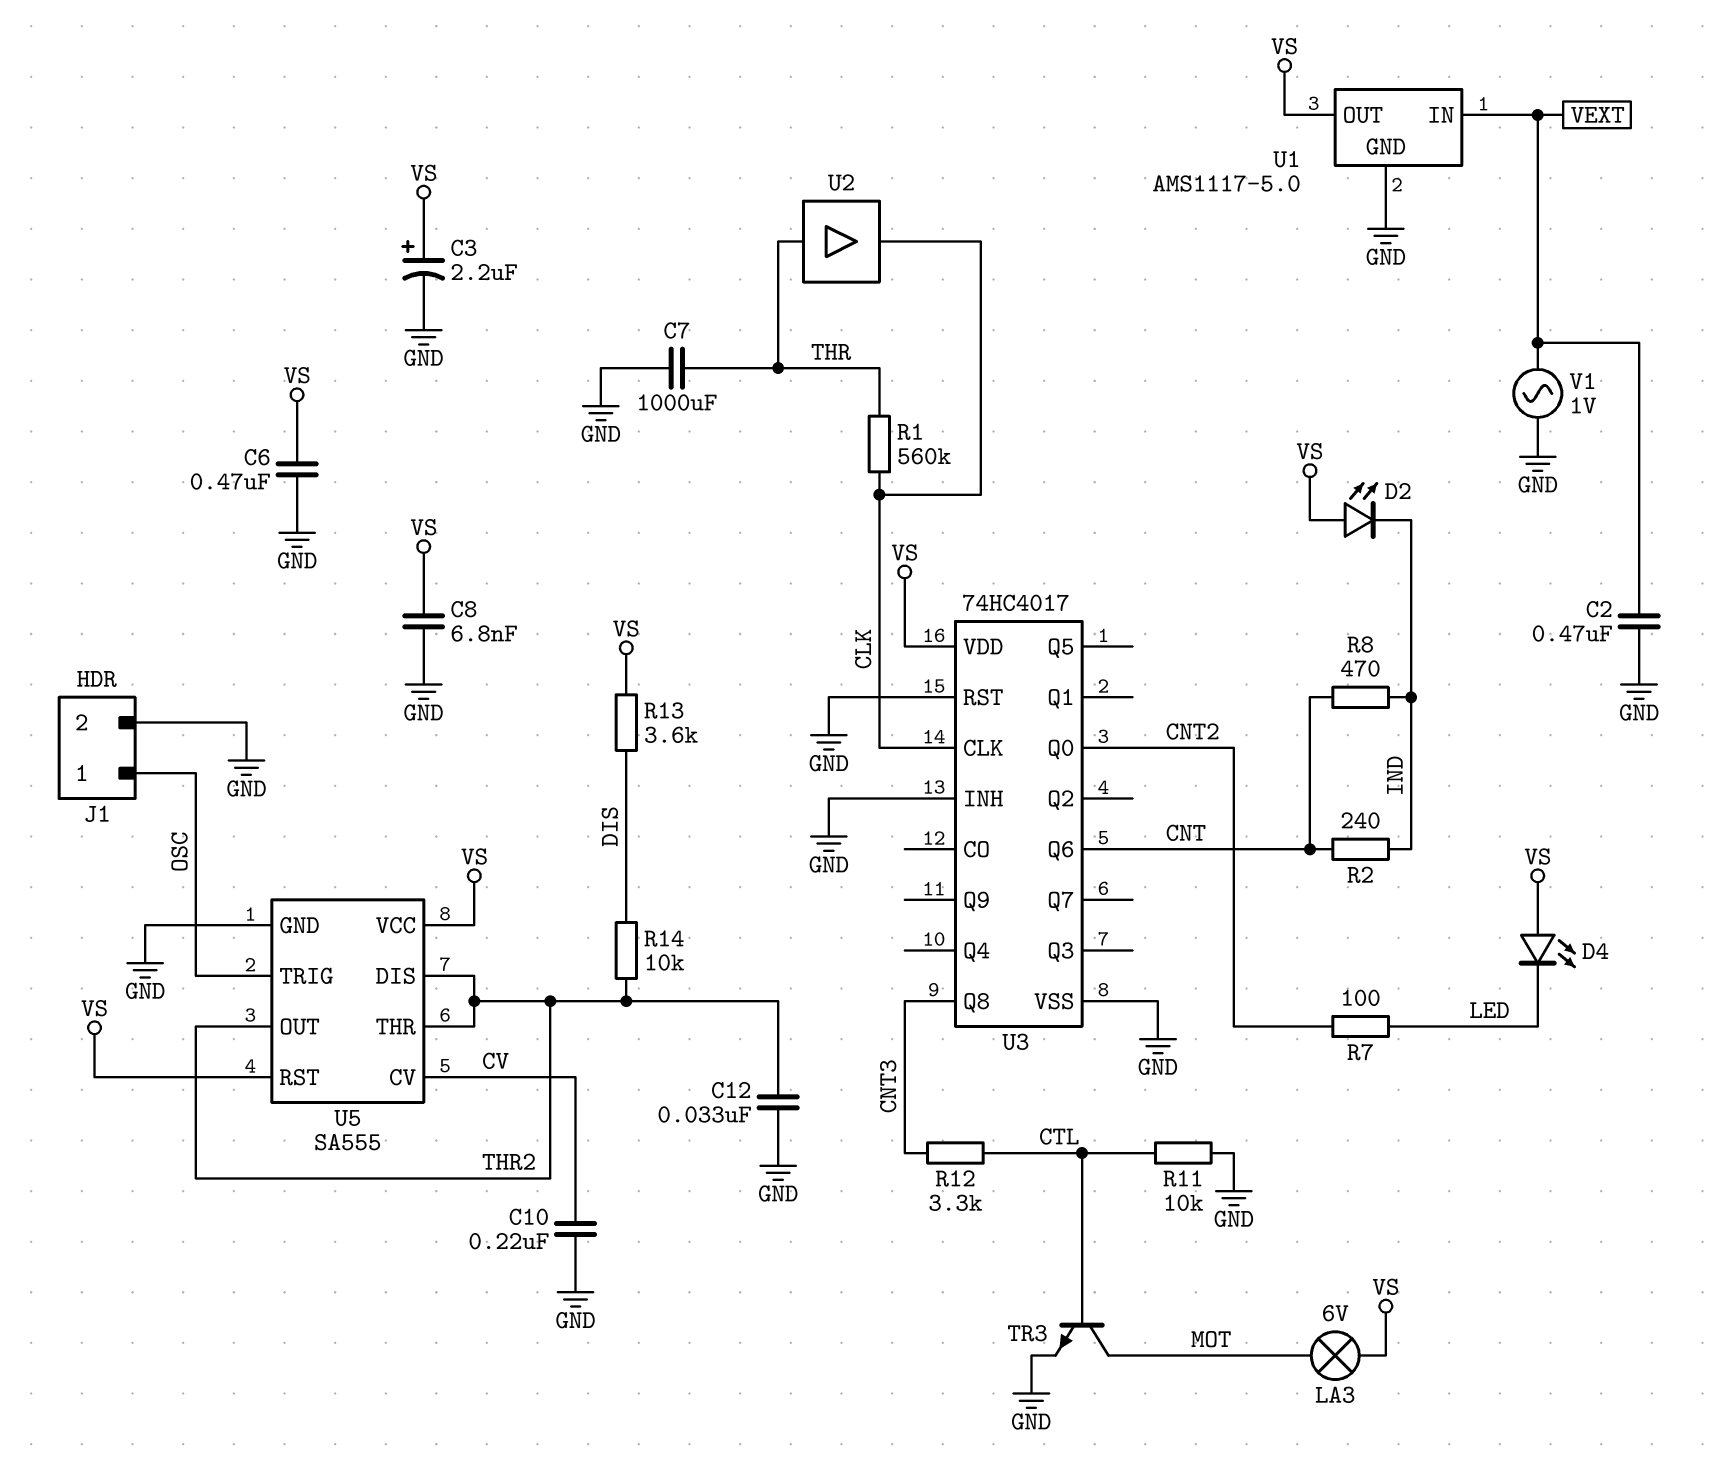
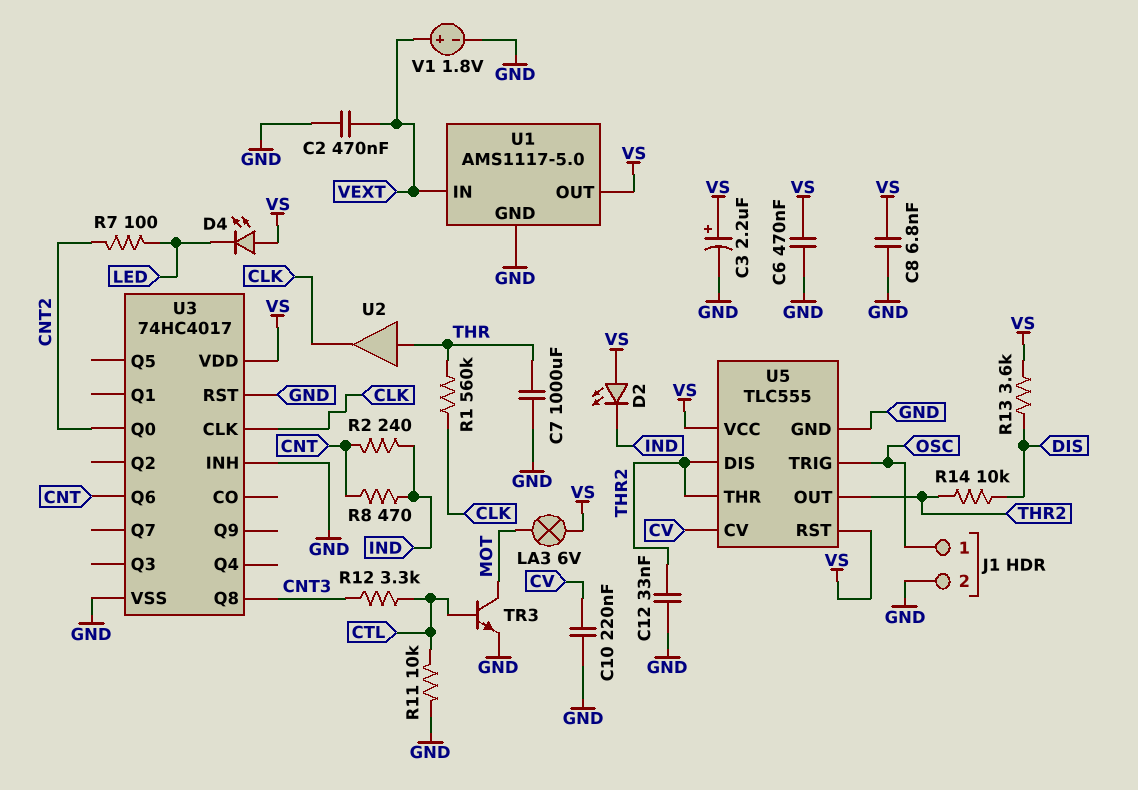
U5: SA555 -> TLC555
V1: AC 1V (GND, VEXT) -> 1.8V (plus VEXT, minus GND)

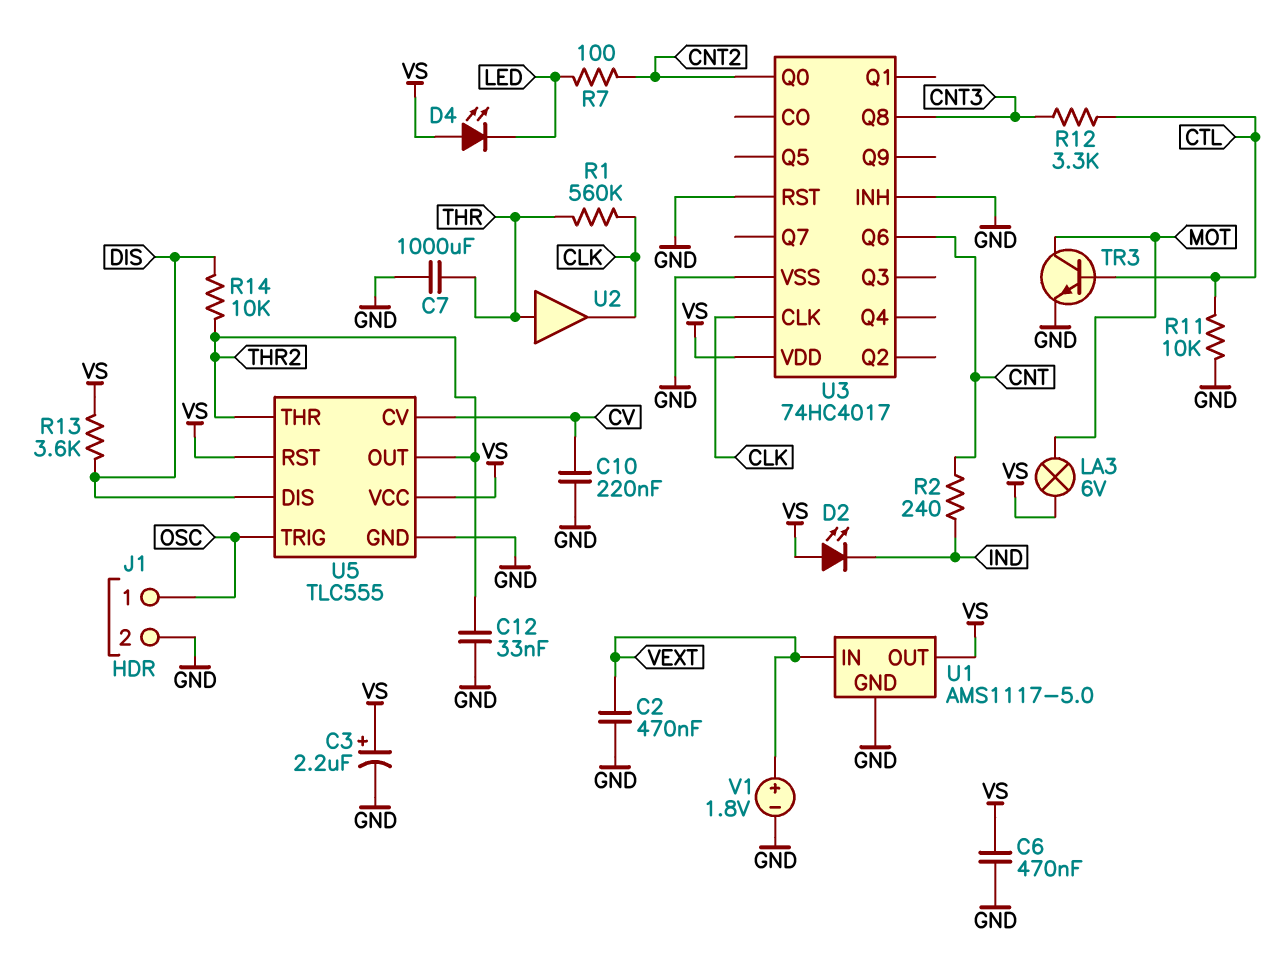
C8: 6.8nF (GND, VS) -> none
R8: 470 (CNT, IND) -> none
U5 pin DIS: THR2 -> DIS

